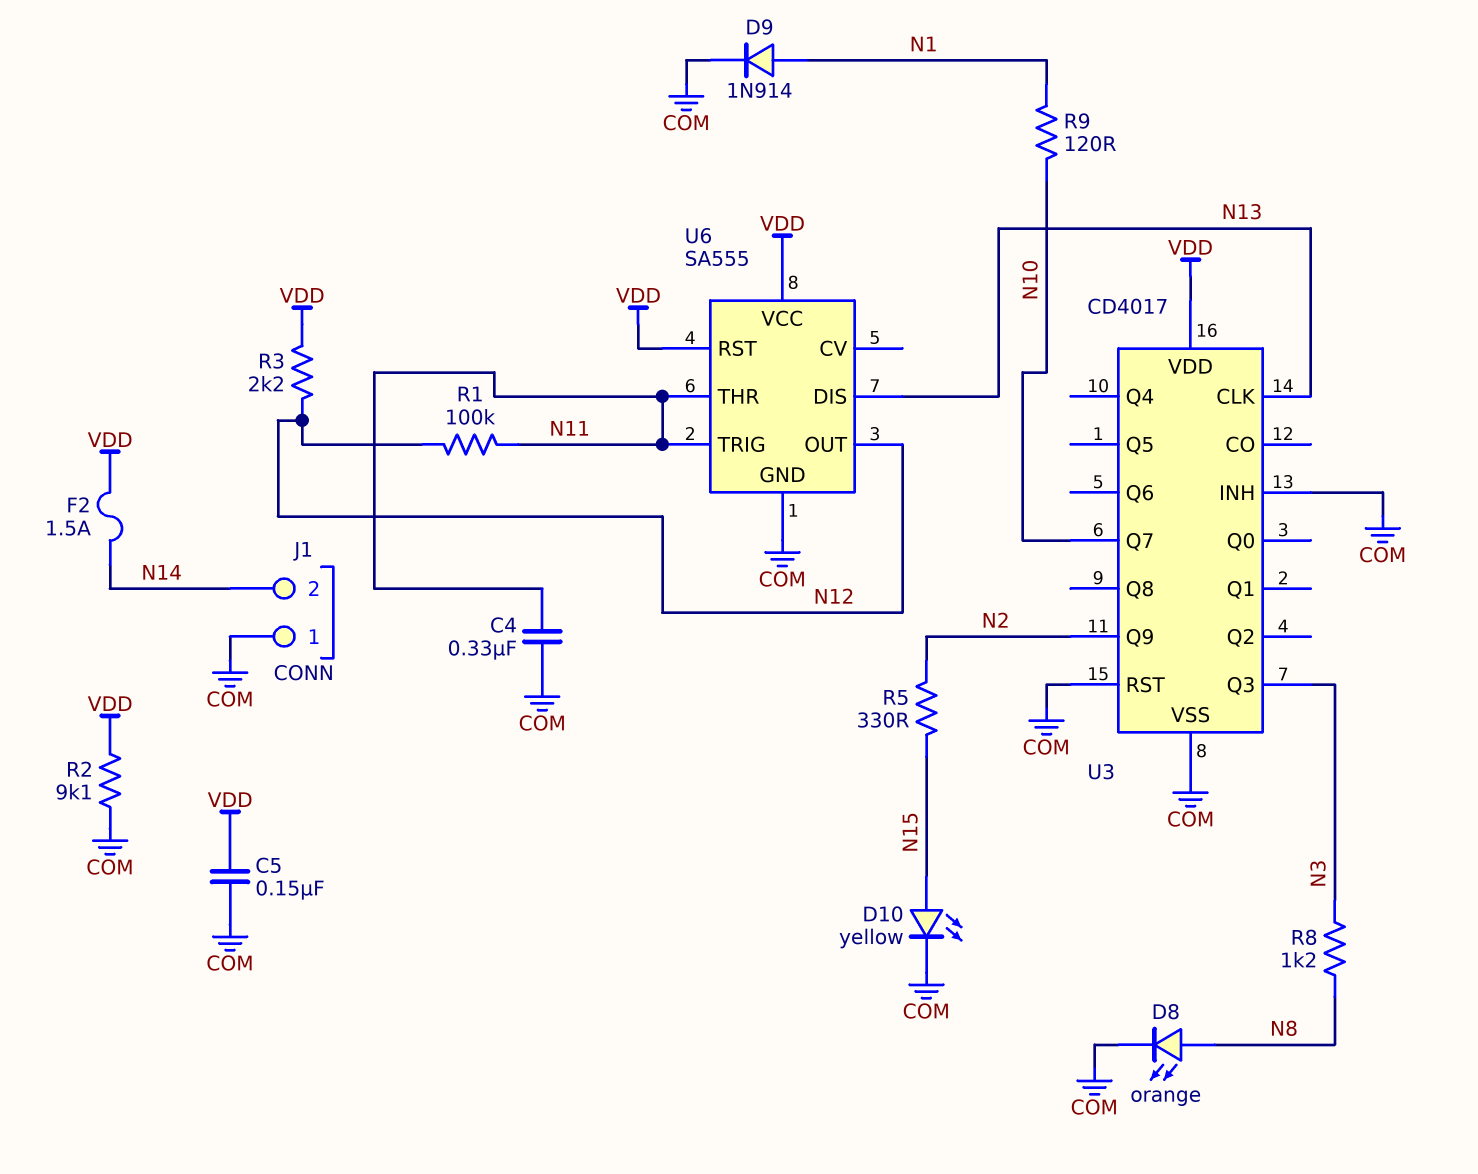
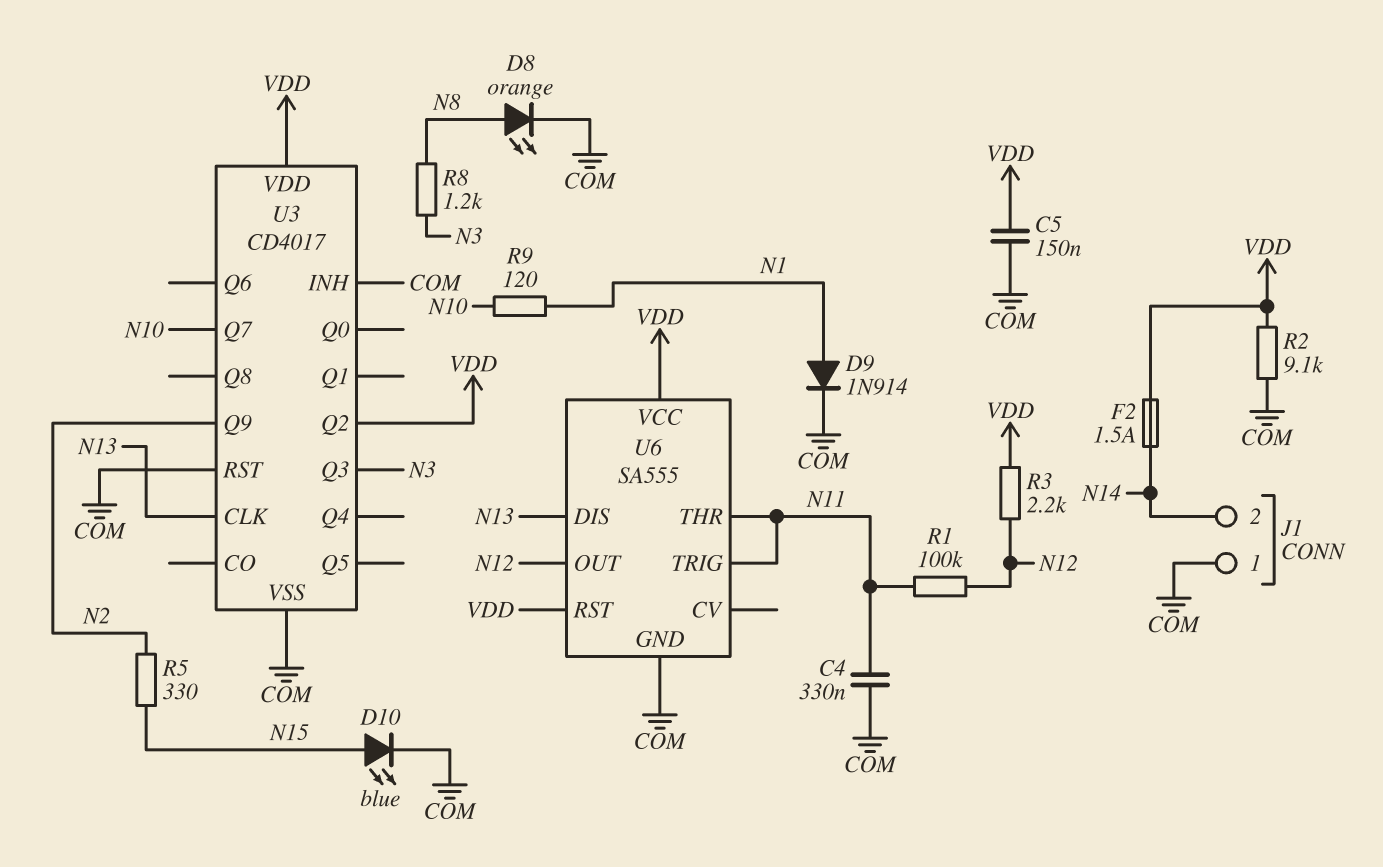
D10: LED yellow (A N15, K COM) -> LED blue (A N15, K COM)
U3 pin Q2: none -> VDD

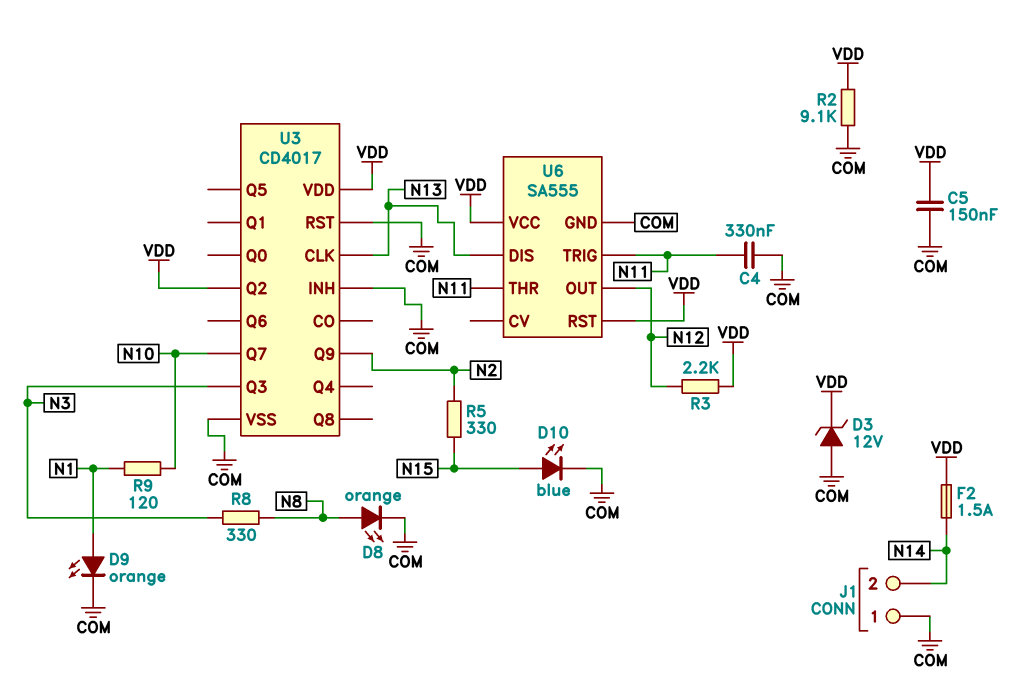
D3: none -> zener 12V (A COM, K VDD)
D9: diode 1N914 (A N1, K COM) -> LED orange (A N1, K COM)
R1: 100k (N11, N12) -> none
R8: 1.2k (N3, N8) -> 330 (N3, N8)

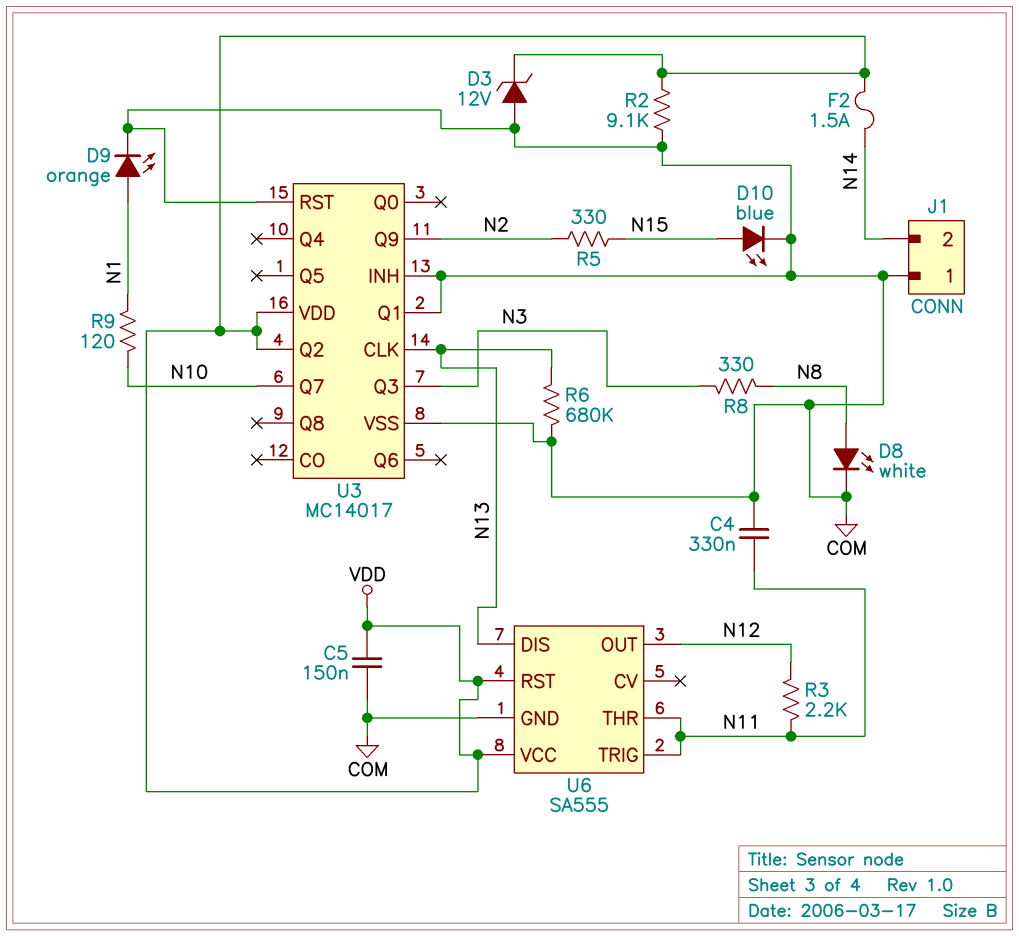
D8: LED orange (A N8, K COM) -> LED white (A N8, K COM)
R3: 2.2k (N12, VDD) -> 2.2k (N11, N12)
R6: none -> 680k (COM, N13)
U3: CD4017 -> MC14017
U3 pin Q1: none -> COM

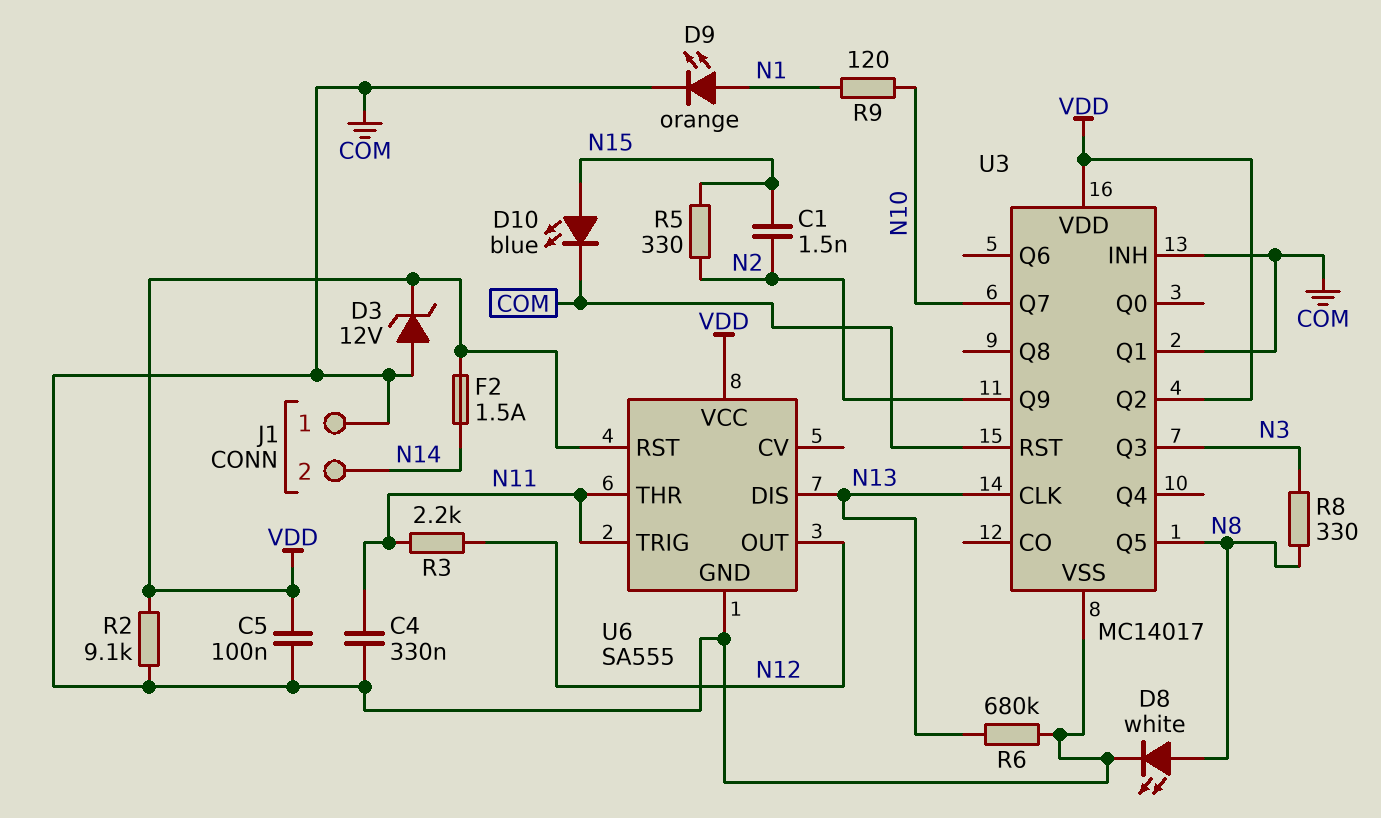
C1: none -> 1.5nF (N2, N15)
C5: 150nF (COM, VDD) -> 100nF (COM, VDD)
U3 pin Q5: none -> N8

